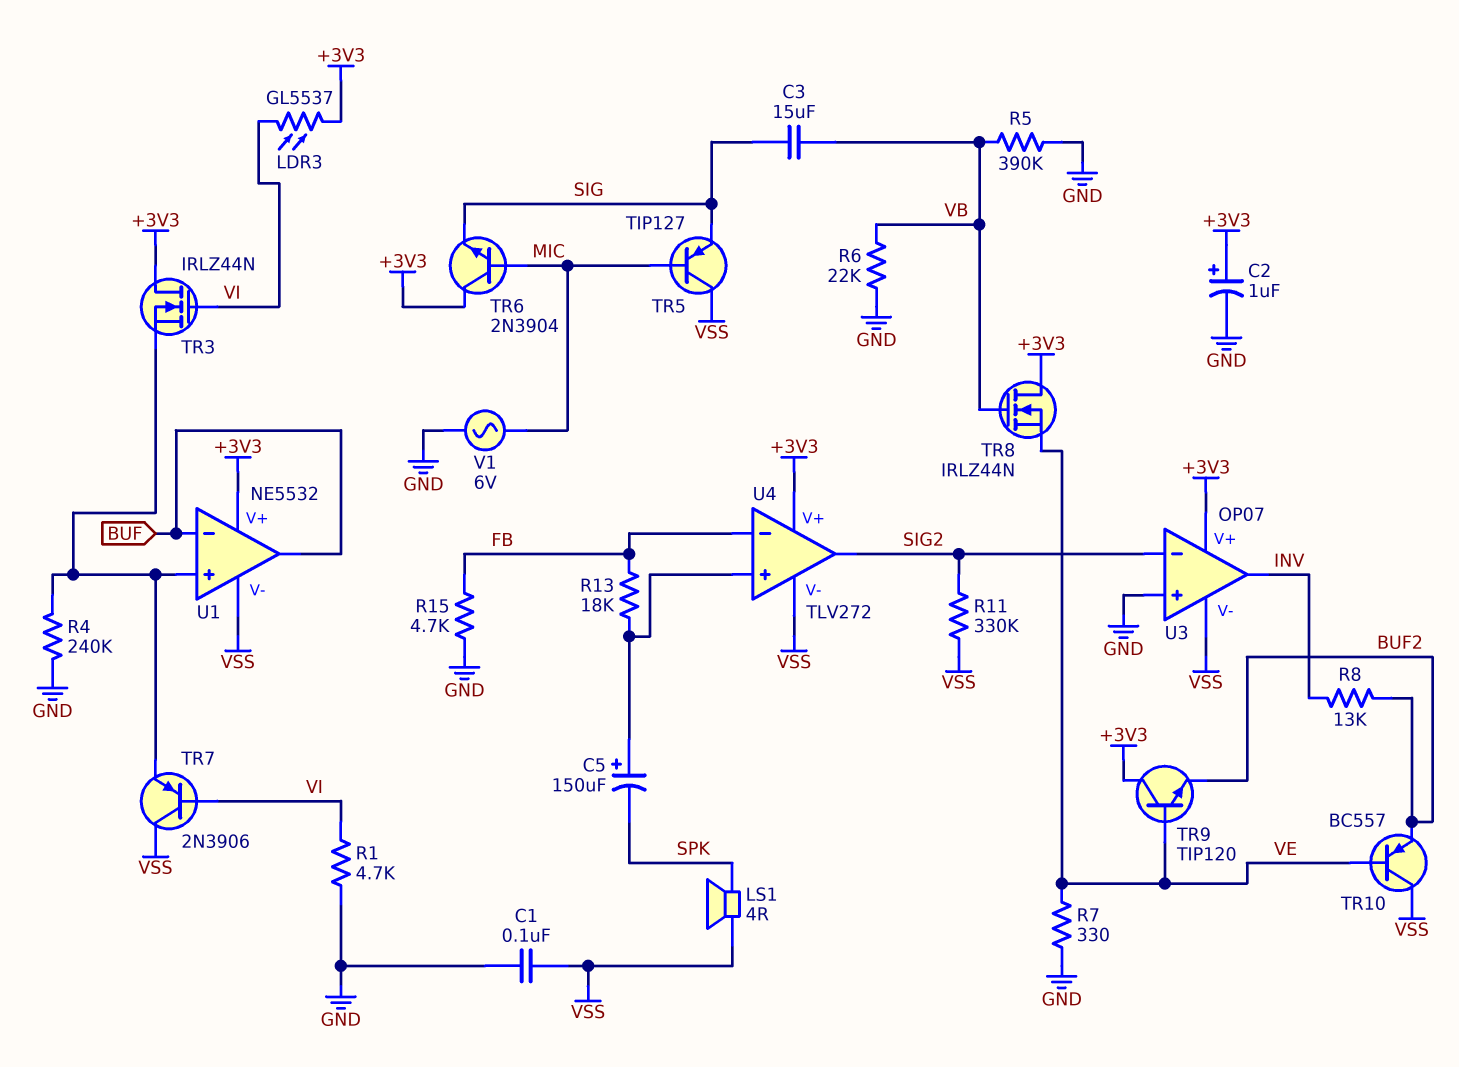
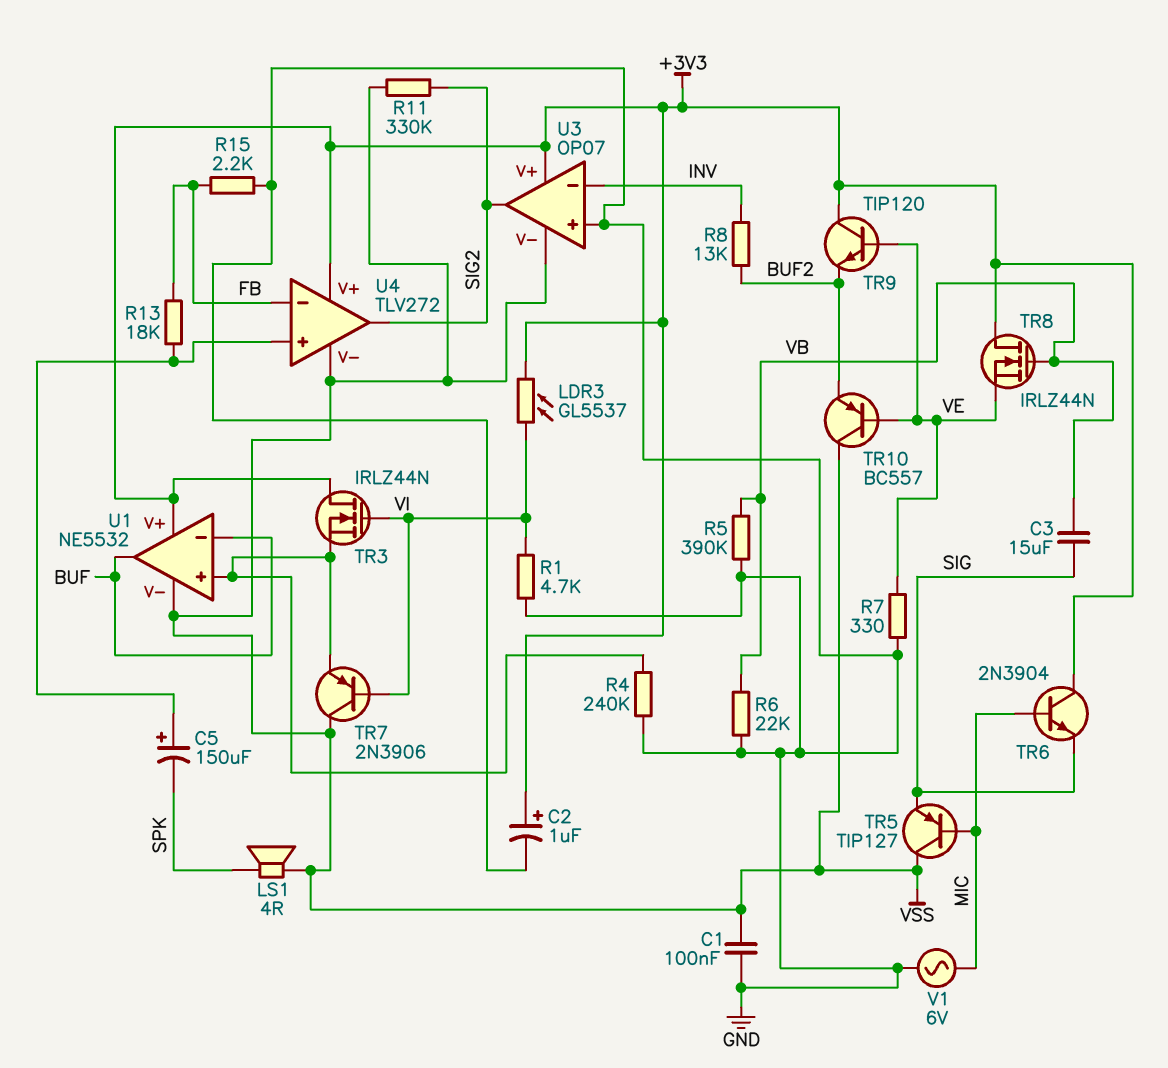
R15: 4.7k (FB, GND) -> 2.2k (FB, GND)
U3 pin in-: SIG2 -> INV
U3 pin out: INV -> SIG2

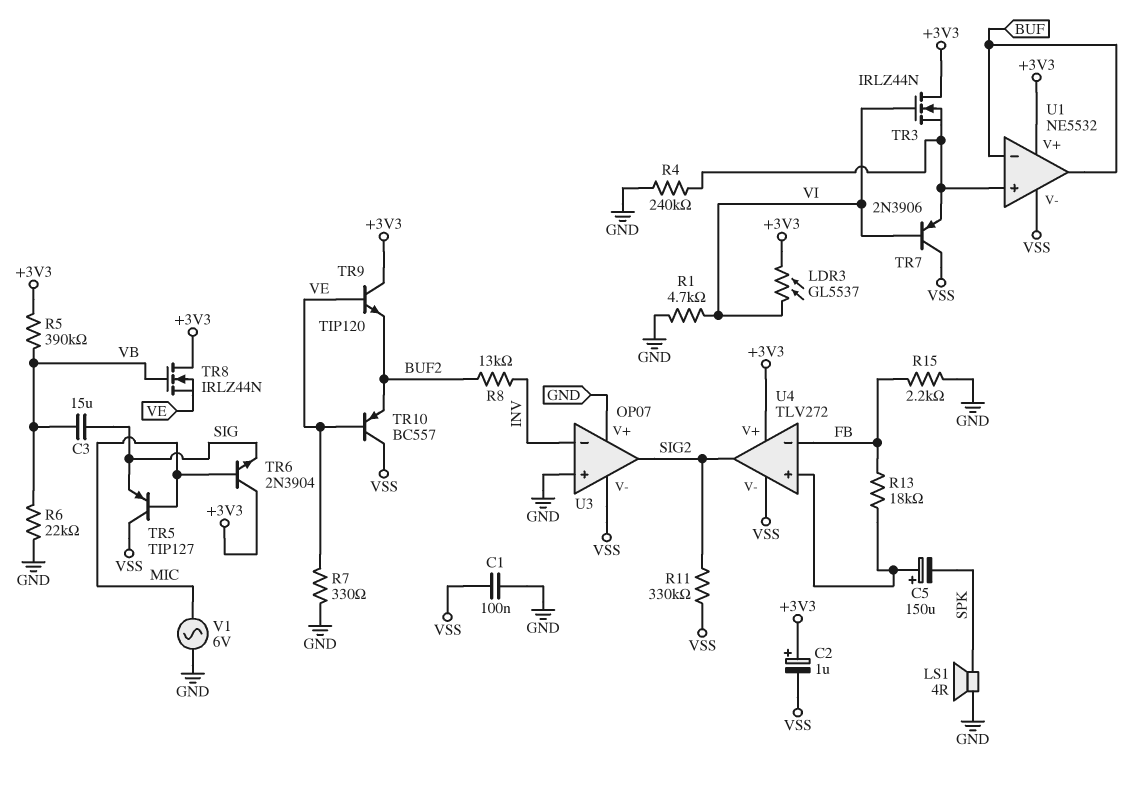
C2: 1uF (plus +3V3, minus GND) -> 1uF (plus +3V3, minus VSS)
LS1: speaker 4R (SPK, VSS) -> speaker 4R (GND, SPK)
R5: 390k (GND, VB) -> 390k (+3V3, VB)
U3 pin V+: +3V3 -> GND

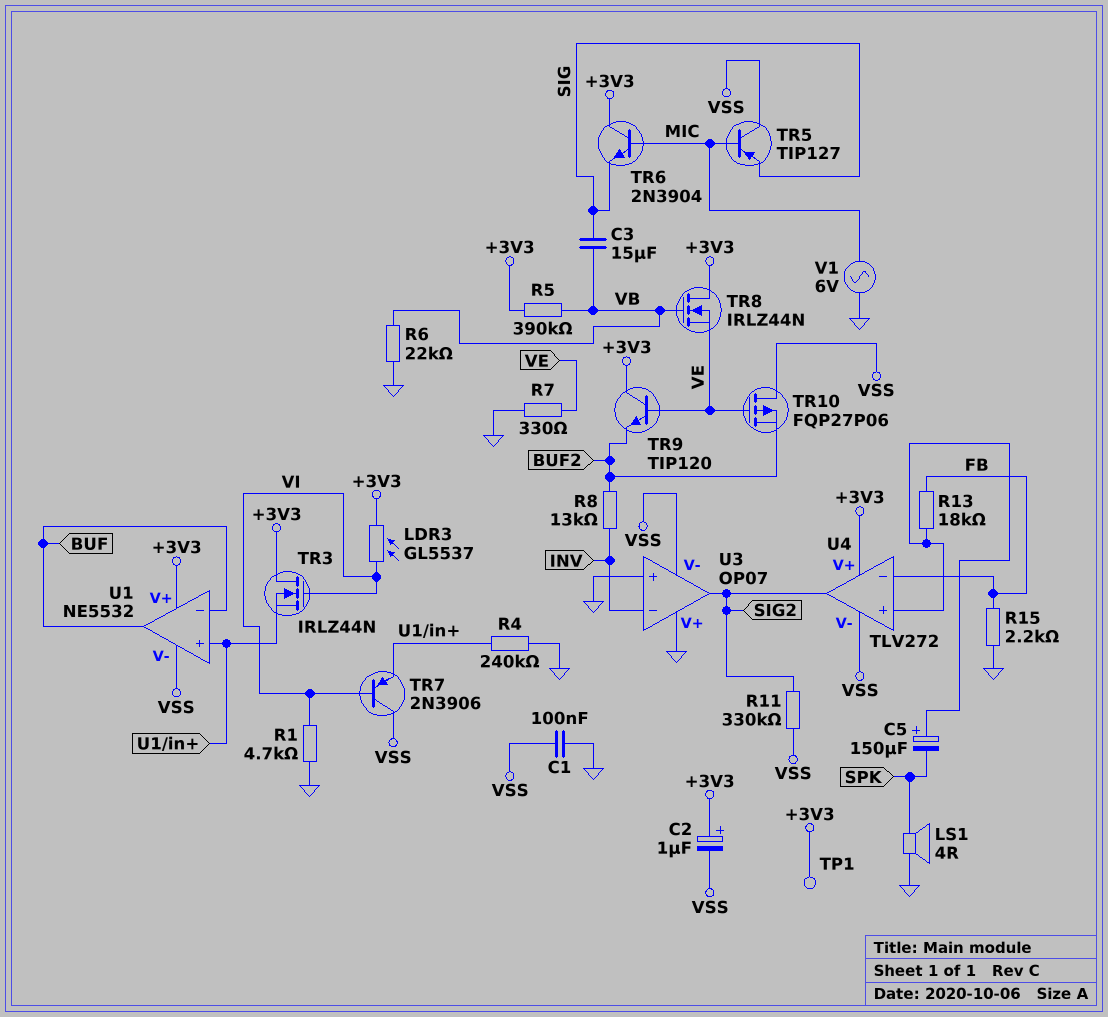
TP1: none -> test point (+3V3)
TR10: PNP BC557 (B VE, C VSS, E BUF2) -> PMOS FQP27P06 (G VE, D VSS, S BUF2)

